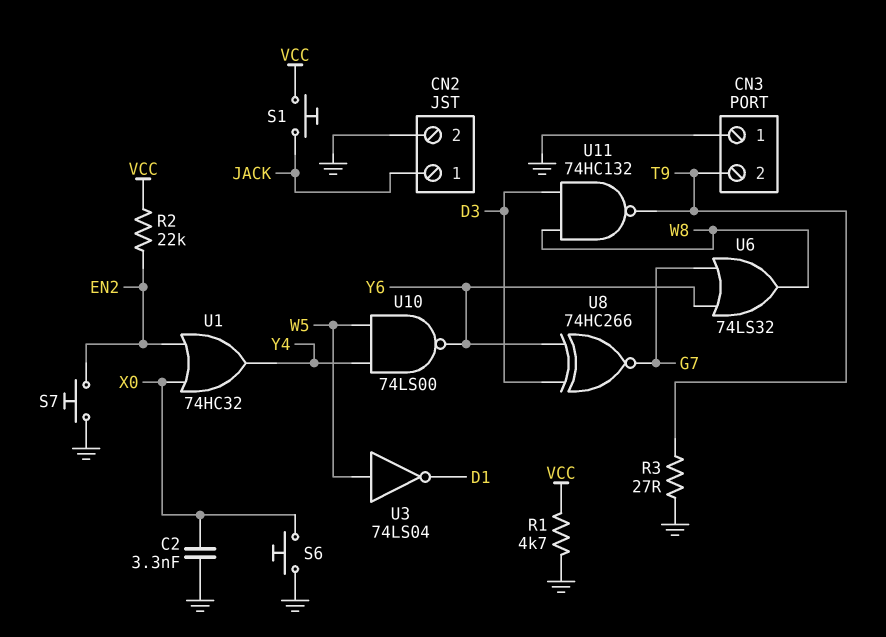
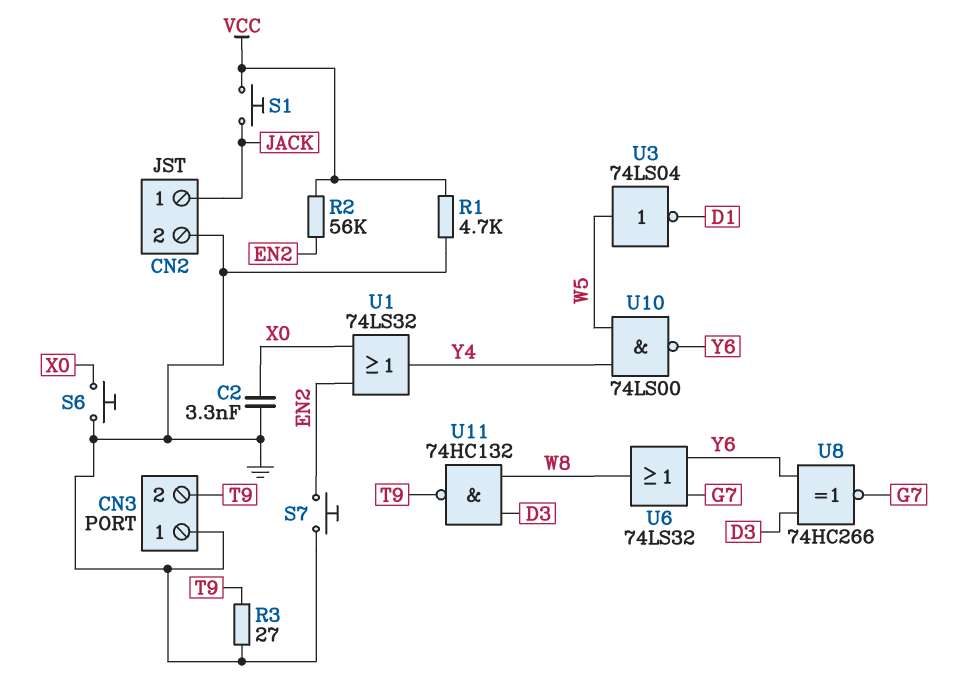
R2: 22k (EN2, VCC) -> 56k (EN2, VCC)
U1: OR 74HC32 (in EN2, in X0, out Y4) -> OR 74LS32 (in EN2, in X0, out Y4)

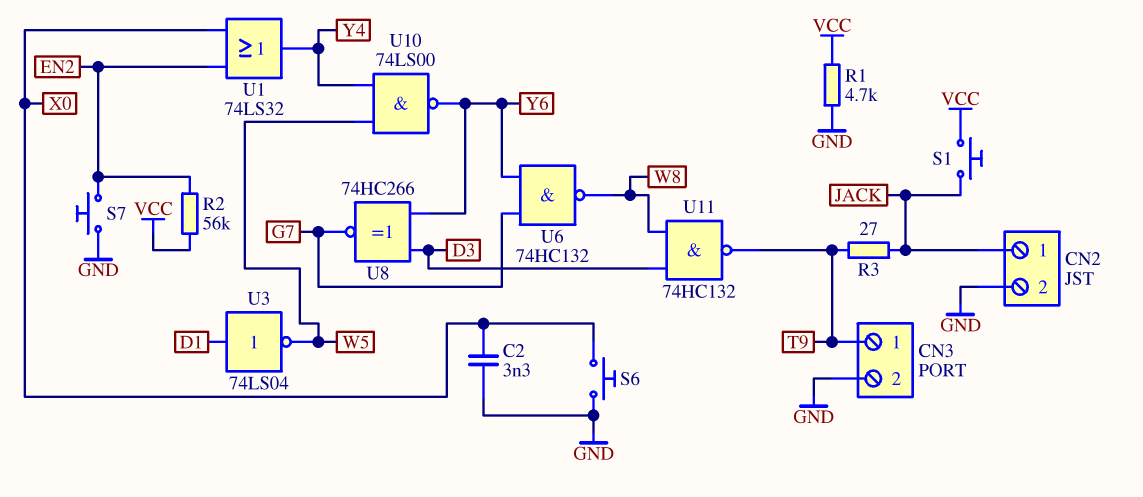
CN3 pin 1: GND -> T9
CN3 pin 2: T9 -> GND
R3: 27 (GND, T9) -> 27 (JACK, T9)
U3: NOT 74LS04 (in W5, out D1) -> NOT 74LS04 (in D1, out W5)
U6: OR 74LS32 (in G7, in Y6, out W8) -> NAND 74HC132 (in G7, in Y6, out W8)

